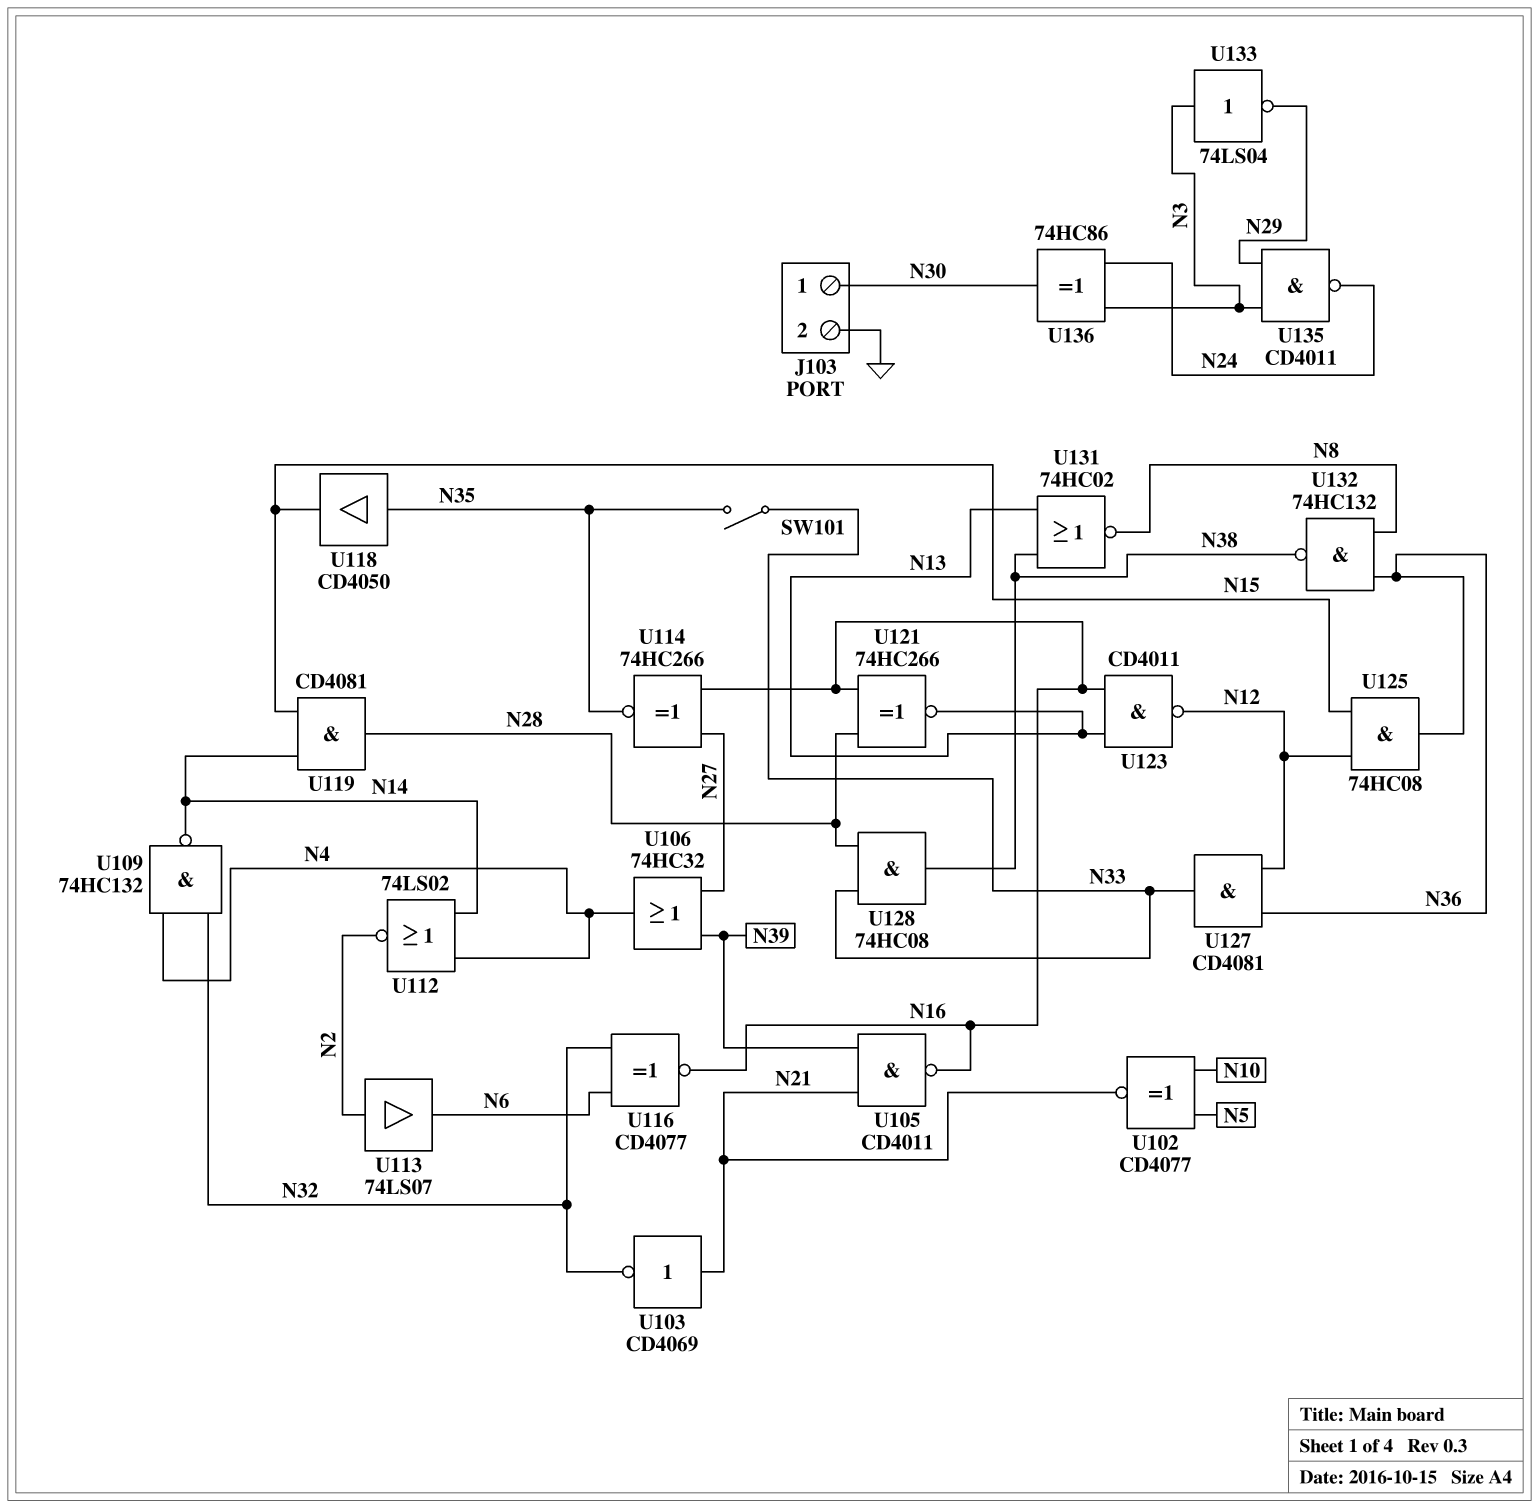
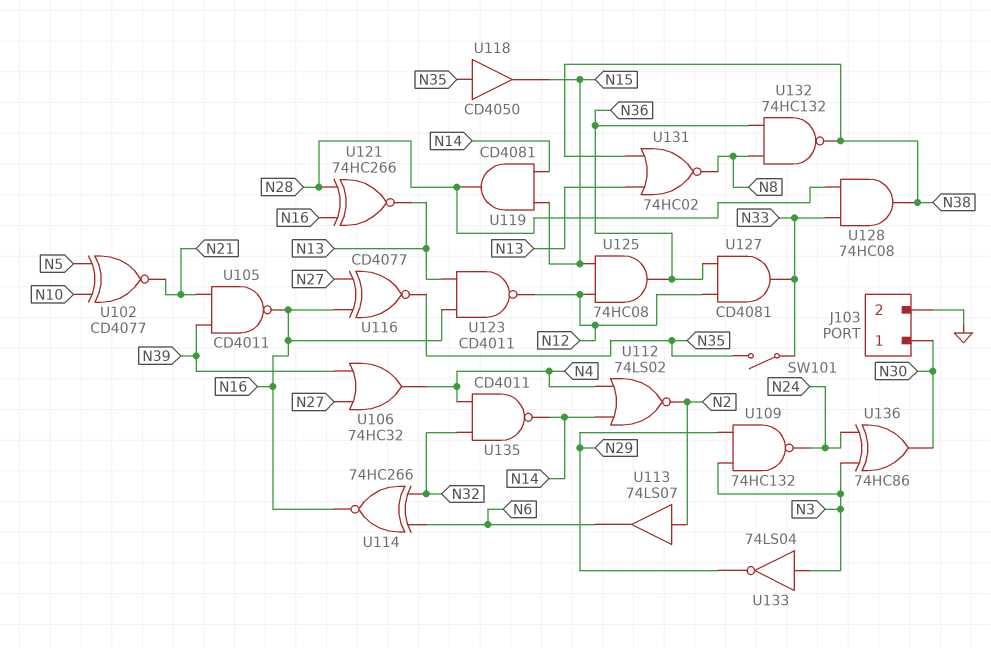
U103: NOT CD4069 (in N21, out N32) -> none
U109: NAND 74HC132 (in N4, in N32, out N14) -> NAND 74HC132 (in N3, in N29, out N24)
U114: XNOR 74HC266 (in N16, in N27, out N35) -> XNOR 74HC266 (in N6, in N32, out N16)
U116: XNOR CD4077 (in N6, in N32, out N16) -> XNOR CD4077 (in N16, in N27, out N35)
U135: NAND CD4011 (in N3, in N29, out N24) -> NAND CD4011 (in N4, in N32, out N14)

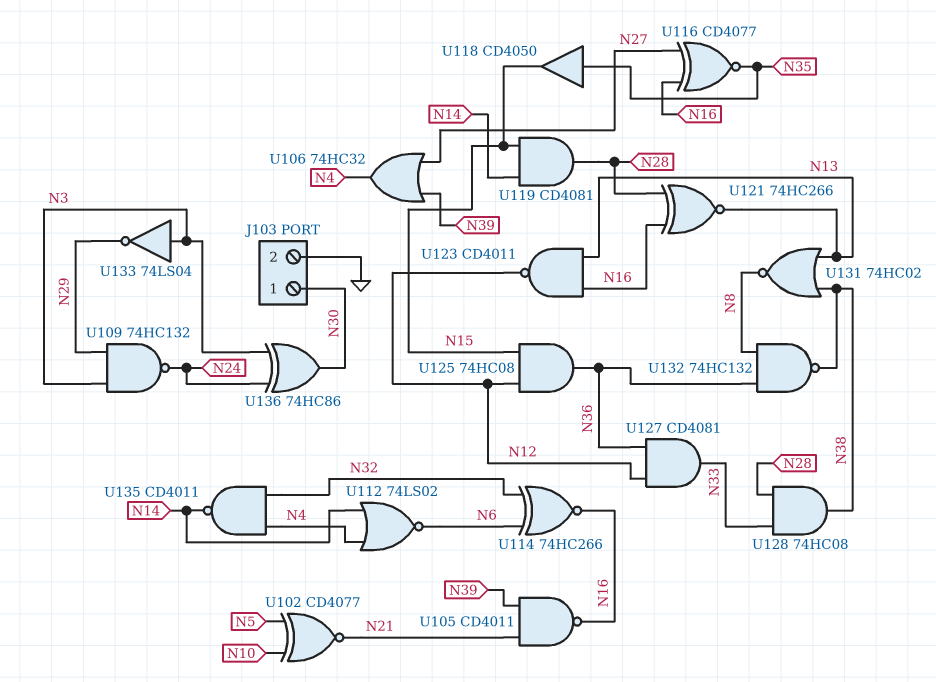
SW101: switch (N33, N35) -> none
U112: NOR 74LS02 (in N4, in N14, out N2) -> NOR 74LS02 (in N4, in N14, out N6)
U113: buffer 74LS07 (in N2, out N6) -> none

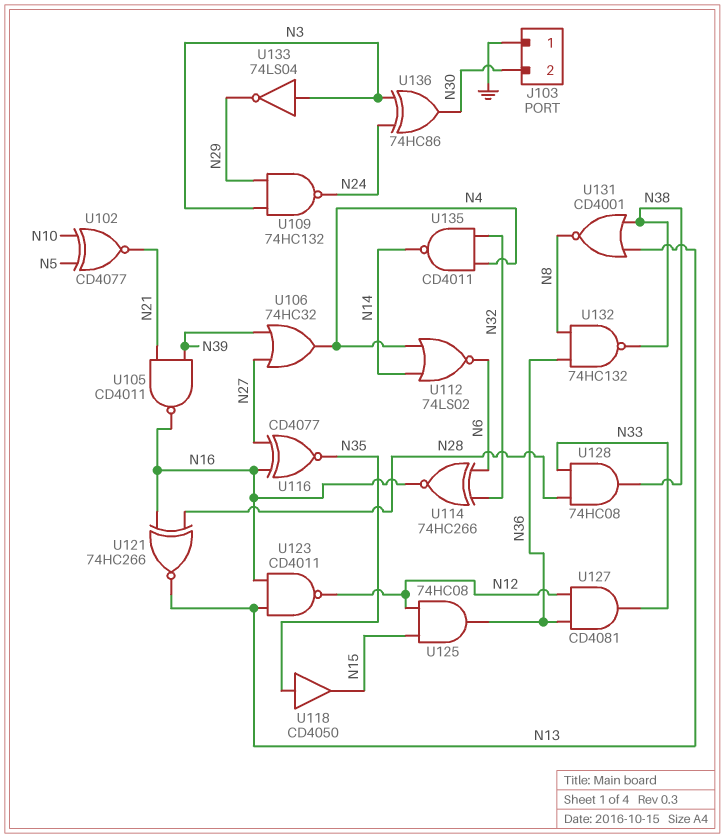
J103 pin 1: N30 -> GND
J103 pin 2: GND -> N30
U119: AND CD4081 (in N14, in N15, out N28) -> none
U131: NOR 74HC02 (in N13, in N38, out N8) -> NOR CD4001 (in N13, in N38, out N8)

